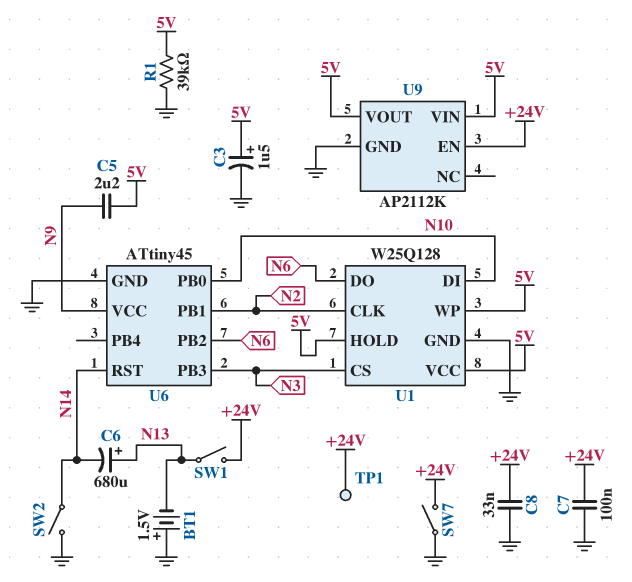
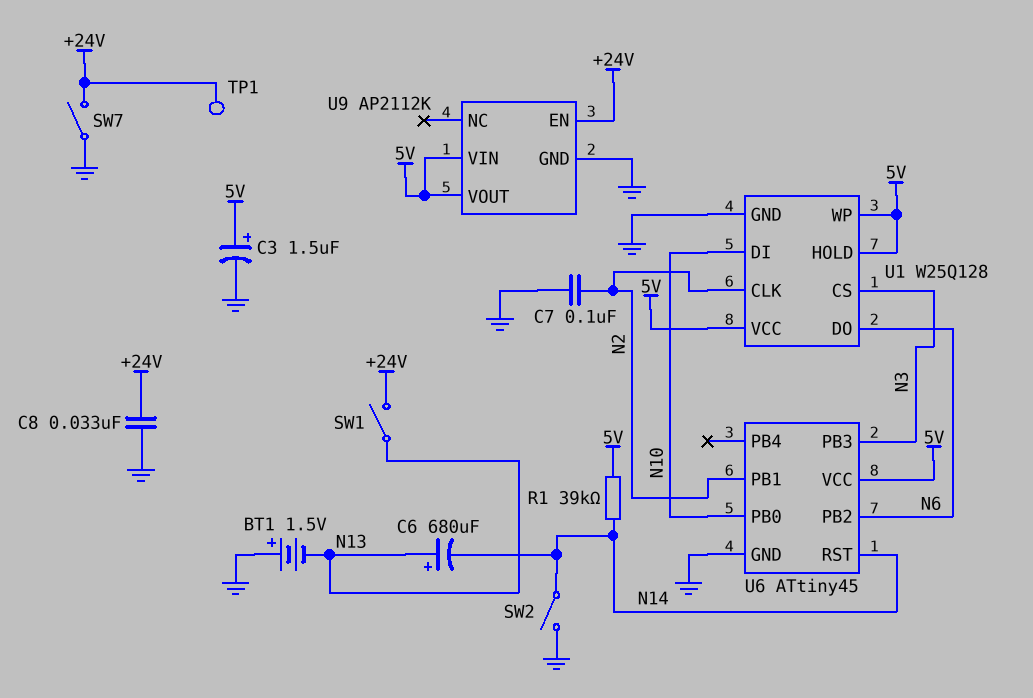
C5: 2.2uF (5V, N9) -> none
C7: 100nF (+24V, GND) -> 100nF (GND, N2)
R1: 39k (5V, GND) -> 39k (5V, N14)
U6 pin VCC: N9 -> 5V

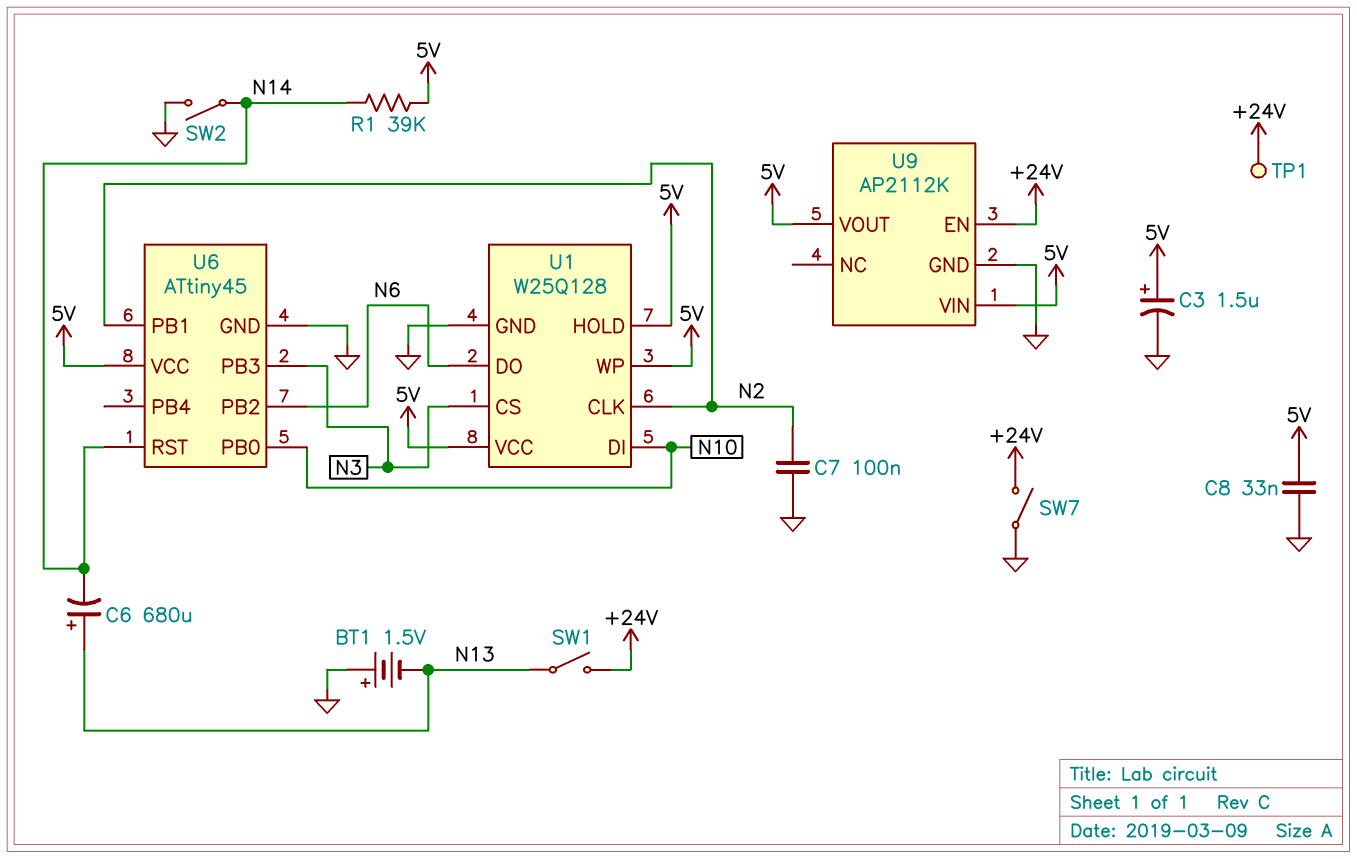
C8: 33nF (+24V, GND) -> 33nF (5V, GND)

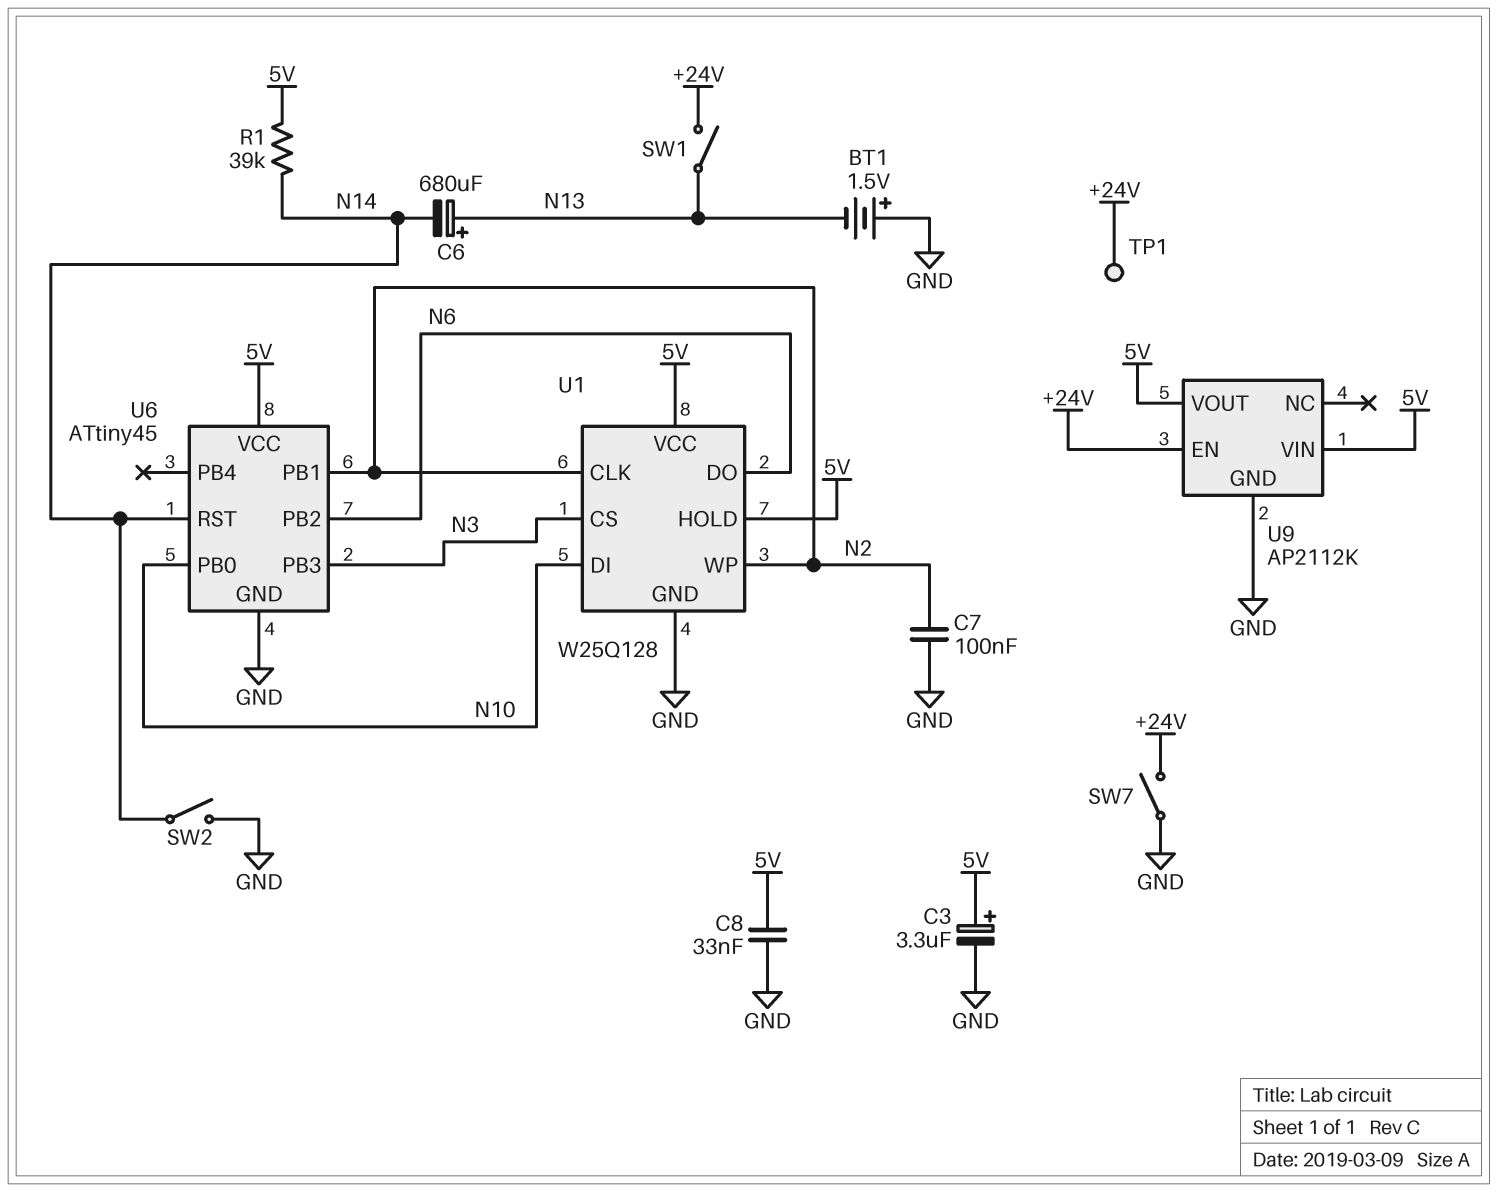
C3: 1.5uF (plus 5V, minus GND) -> 3.3uF (plus 5V, minus GND)
U1 pin WP: 5V -> N2

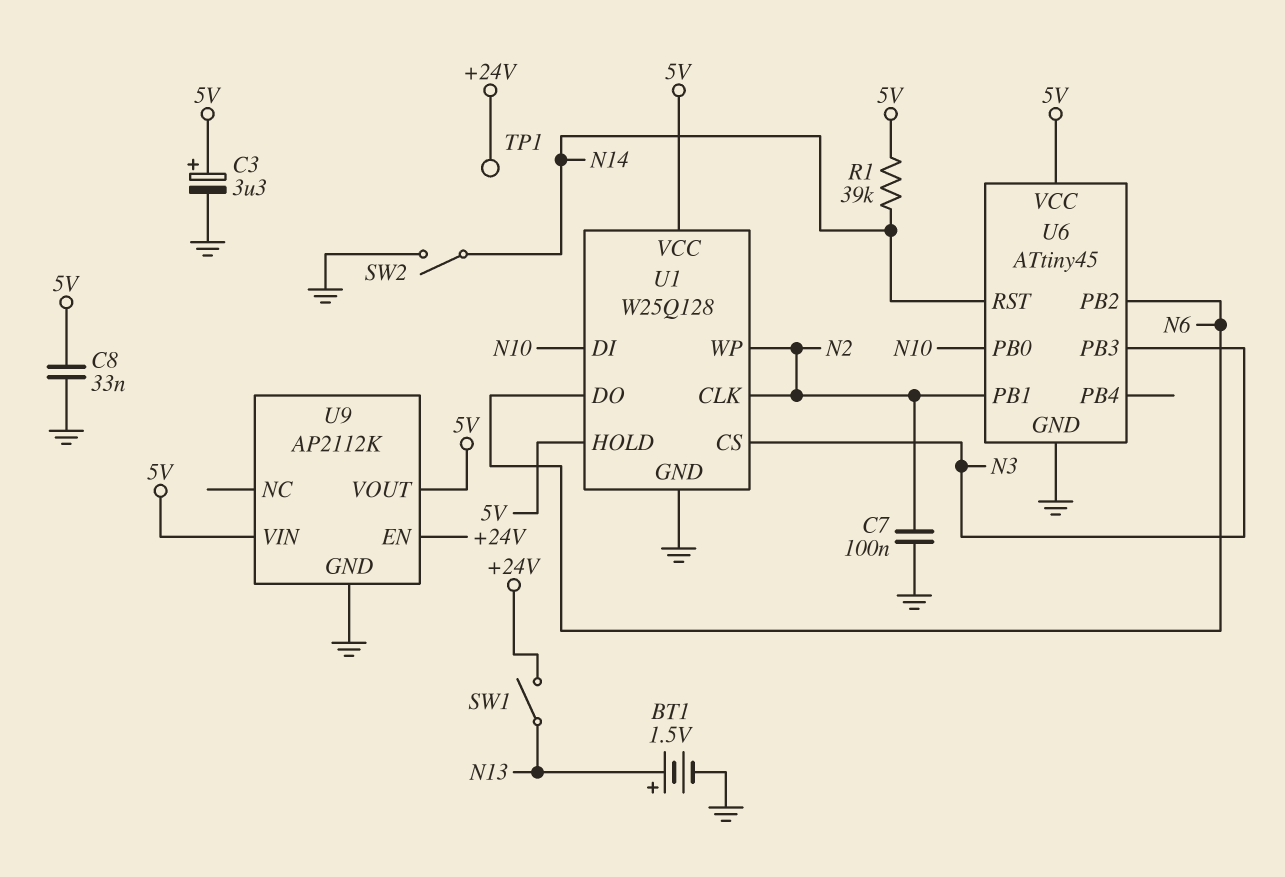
BT1: 1.5V (plus GND, minus N13) -> 1.5V (plus N13, minus GND)
C6: 680uF (plus N13, minus N14) -> none
SW7: switch (+24V, GND) -> none

